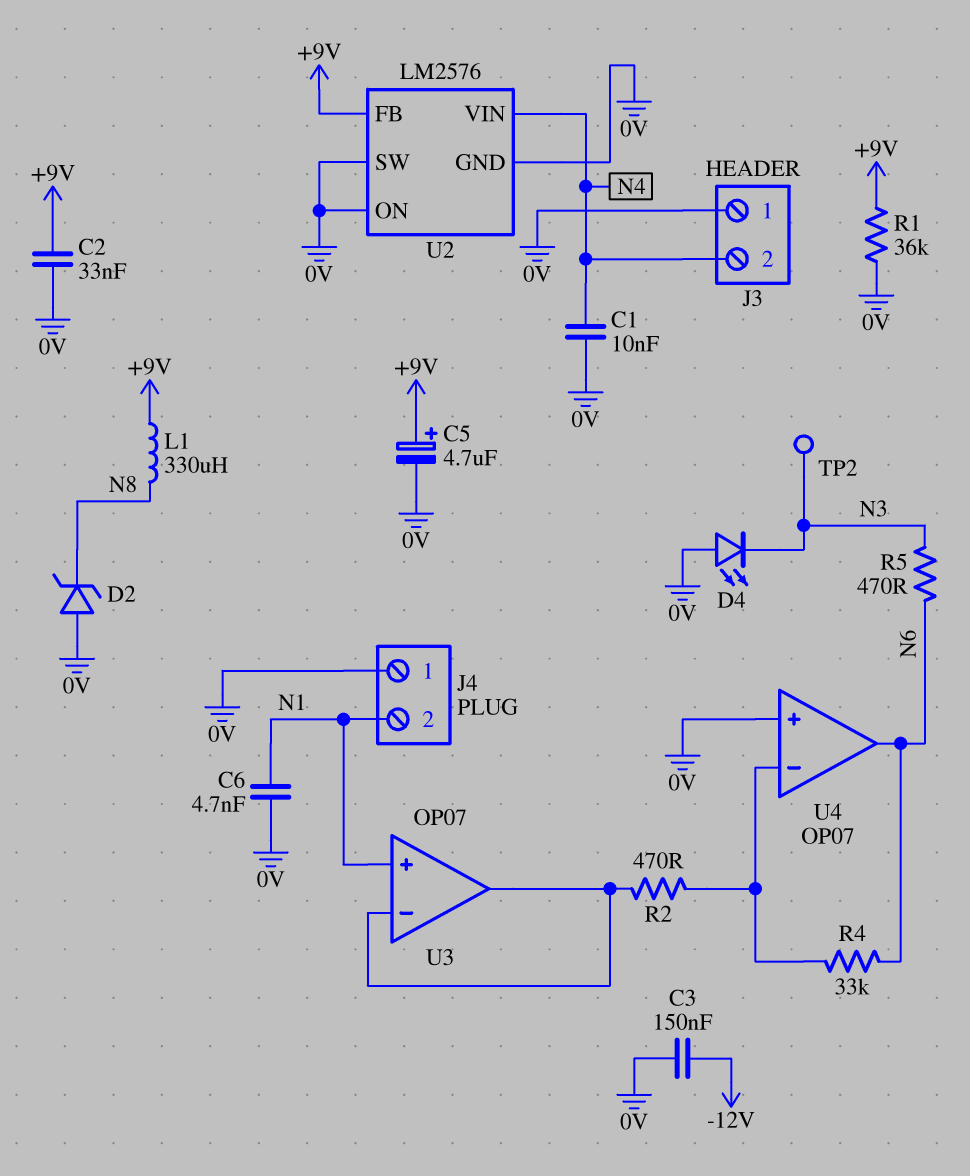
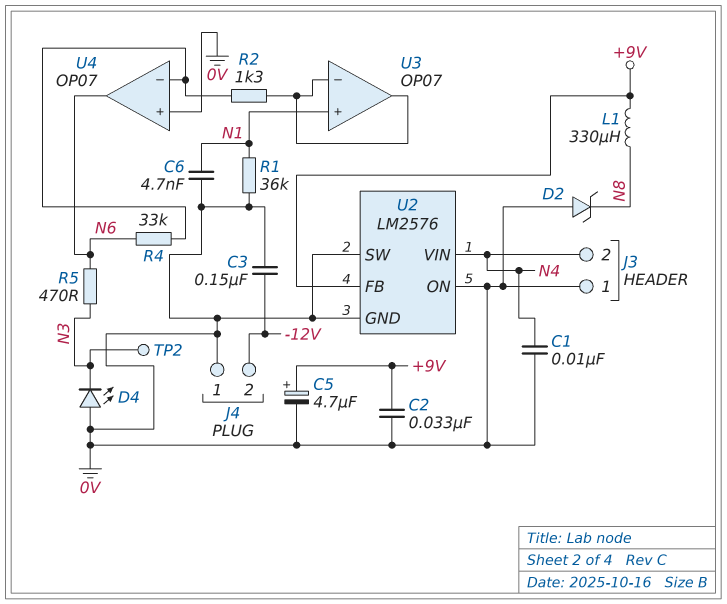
J4 pin 2: N1 -> -12V
R1: 36k (+9V, 0V) -> 36k (0V, N1)
R2: 470 (U3/in-, U4/in-) -> 1.3k (U3/in-, U4/in-)

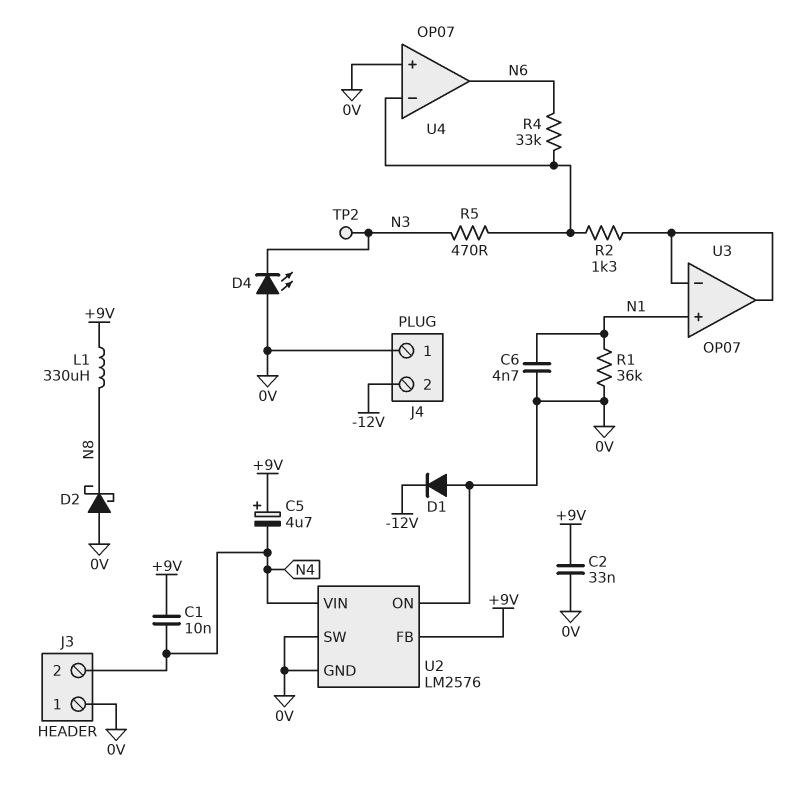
C1: 10nF (0V, N4) -> 10nF (+9V, N4)
C3: 150nF (-12V, 0V) -> none
C5: 4.7uF (plus +9V, minus 0V) -> 4.7uF (plus +9V, minus N4)
D1: none -> diode (A 0V, K -12V)
D2: zener (A 0V, K N8) -> schottky (A 0V, K N8)
R5: 470 (N3, N6) -> 470 (N3, U4/in-)

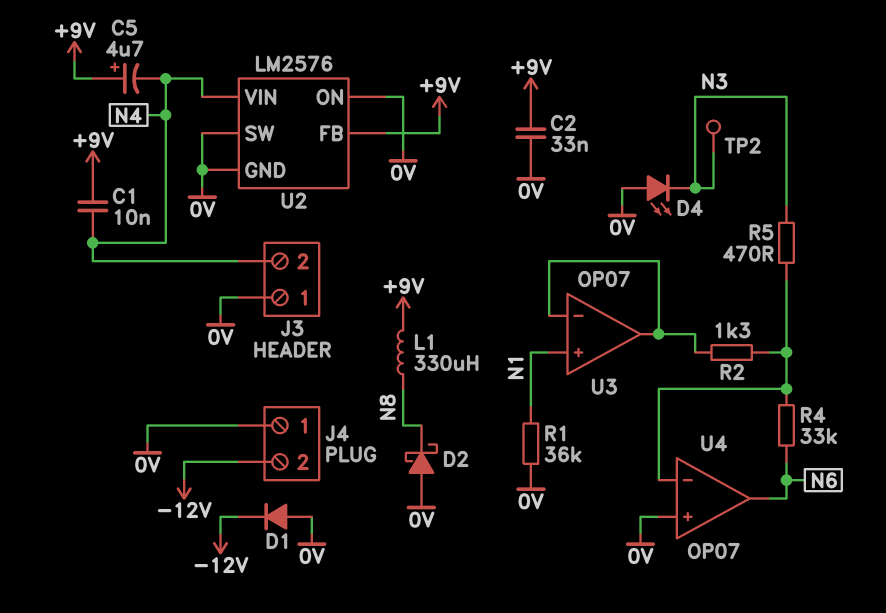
C6: 4.7nF (0V, N1) -> none

